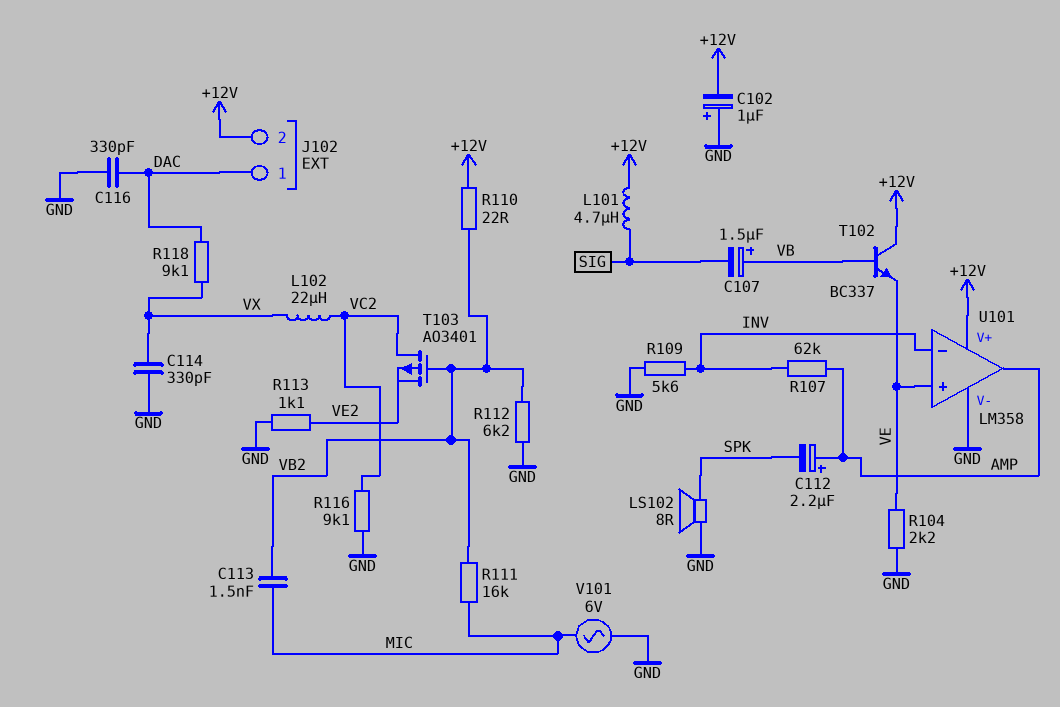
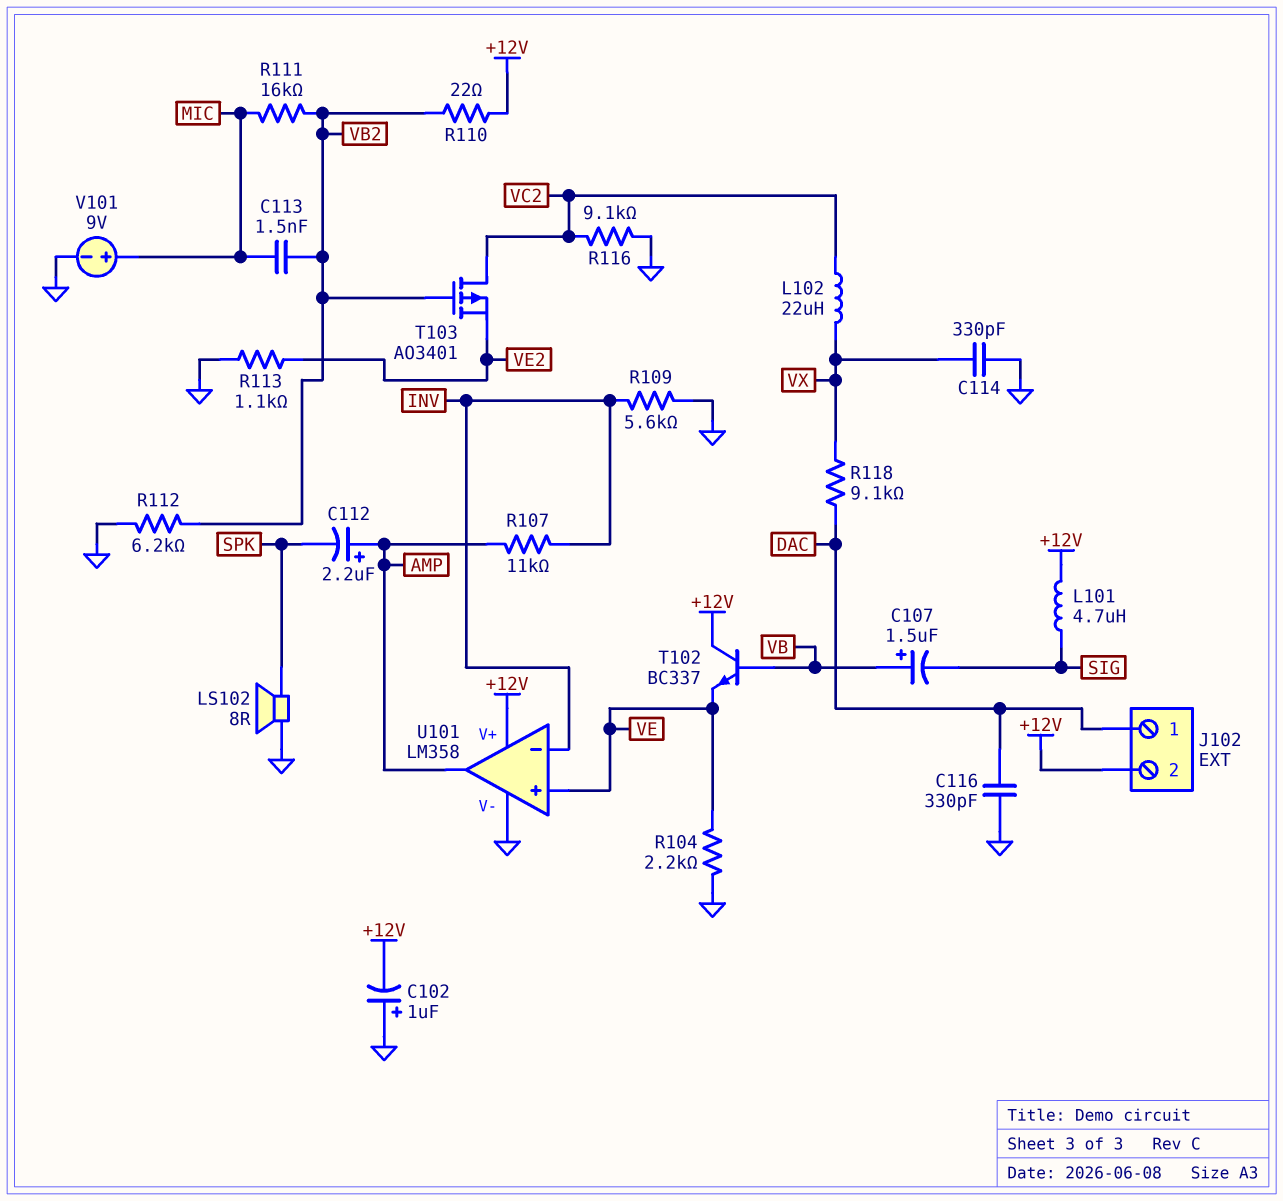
R107: 62k (AMP, INV) -> 11k (AMP, INV)
V101: AC 6V (GND, MIC) -> 9V (plus MIC, minus GND)

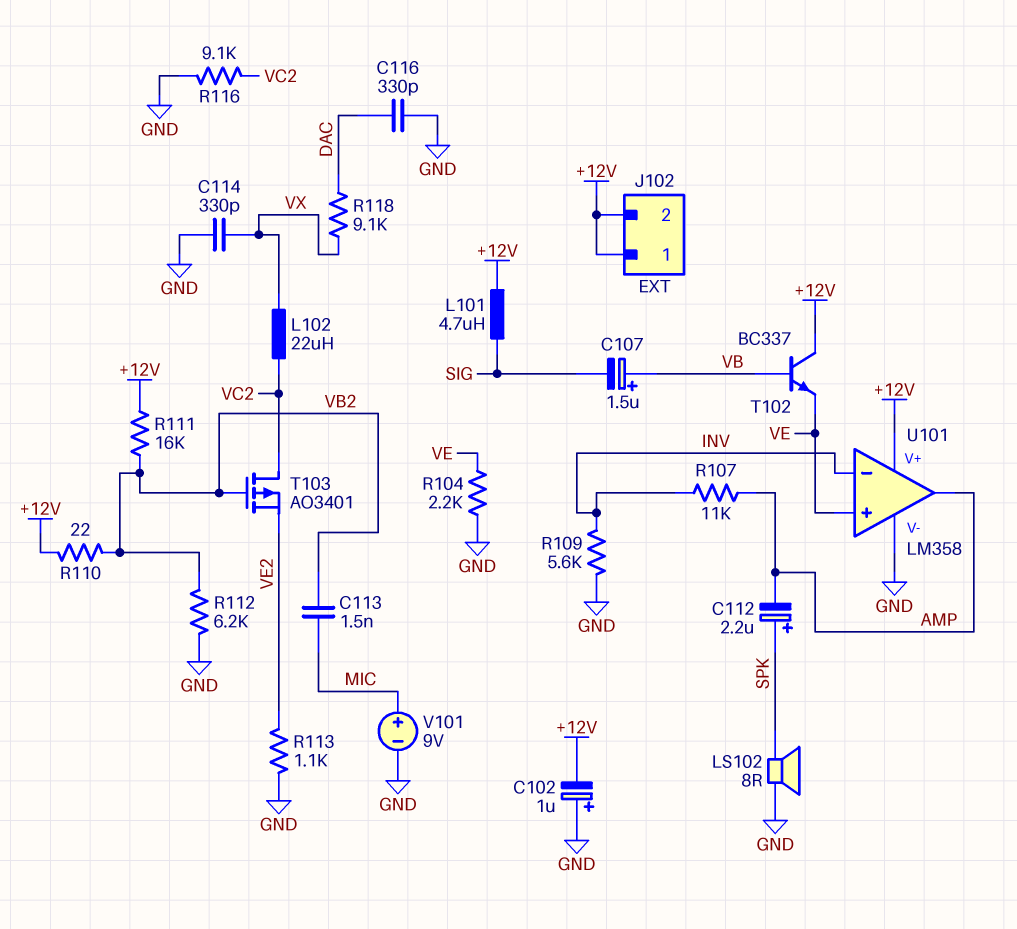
C112: 2.2uF (plus AMP, minus SPK) -> 2.2uF (plus SPK, minus AMP)
J102 pin 1: DAC -> +12V
R111: 16k (MIC, VB2) -> 16k (+12V, VB2)

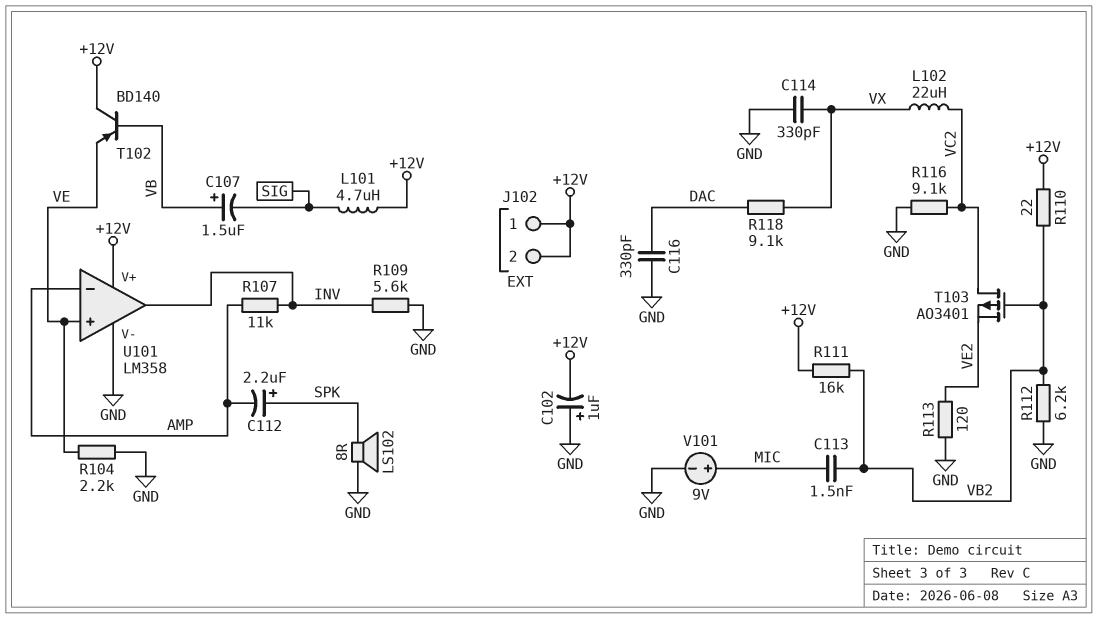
R113: 1.1k (GND, VE2) -> 120 (GND, VE2)
T102: NPN BC337 (B VB, C +12V, E VE) -> PNP BD140 (B VB, C +12V, E VE)
U101 pin in-: INV -> AMP
U101 pin out: AMP -> INV

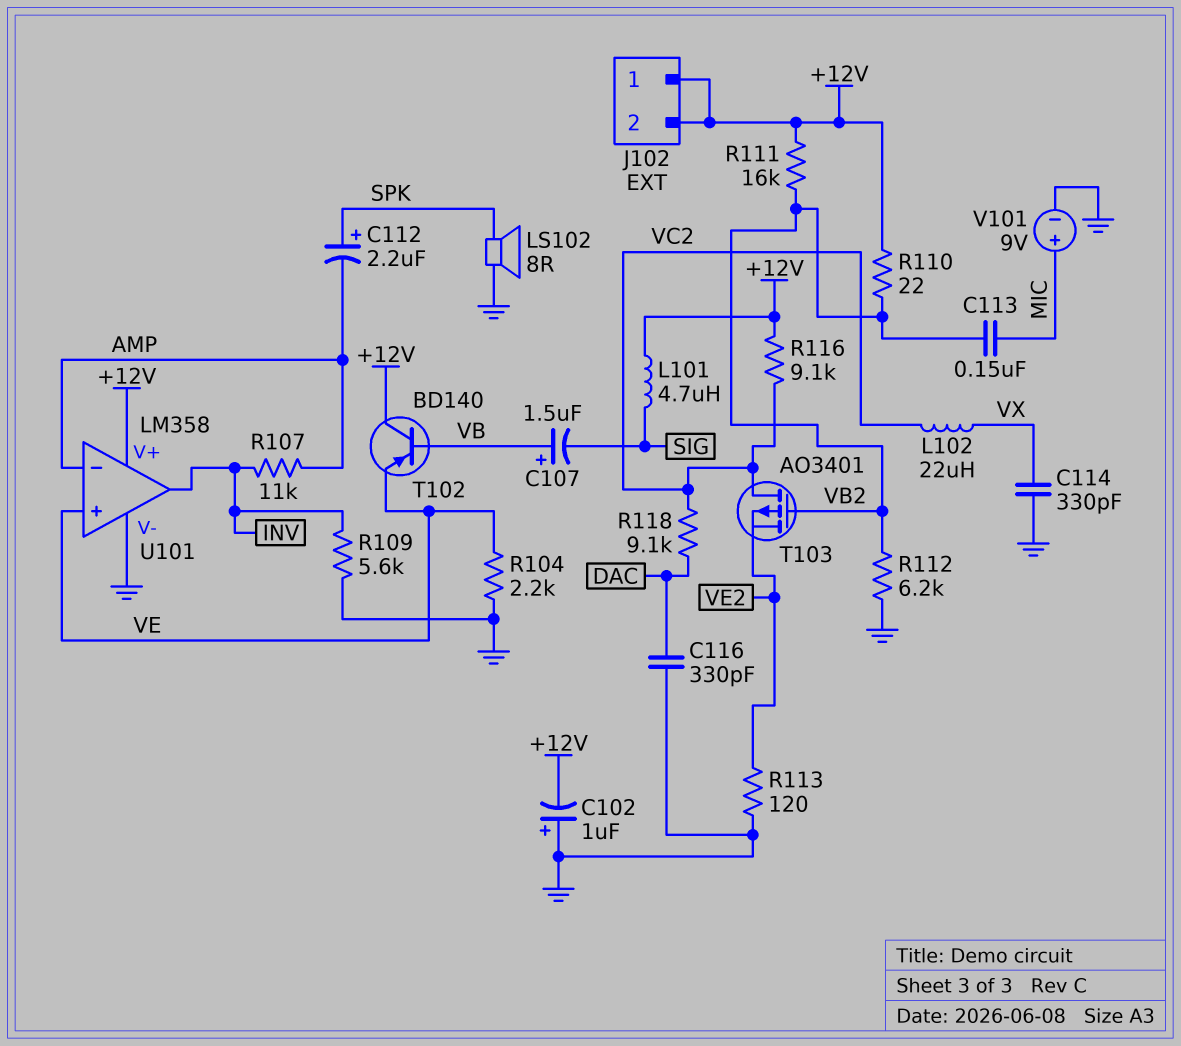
C113: 1.5nF (MIC, VB2) -> 150nF (MIC, VB2)
R116: 9.1k (GND, VC2) -> 9.1k (+12V, VC2)
R118: 9.1k (DAC, VX) -> 9.1k (DAC, VC2)

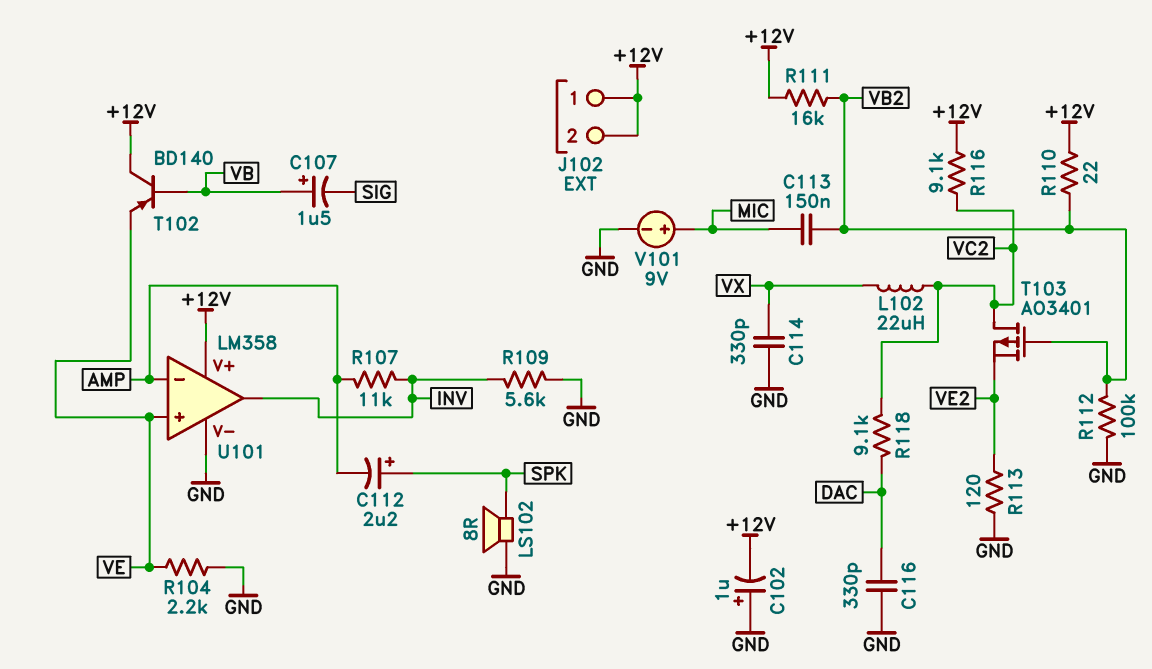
L101: 4.7uH (+12V, SIG) -> none
R112: 6.2k (GND, VB2) -> 100k (GND, VB2)

